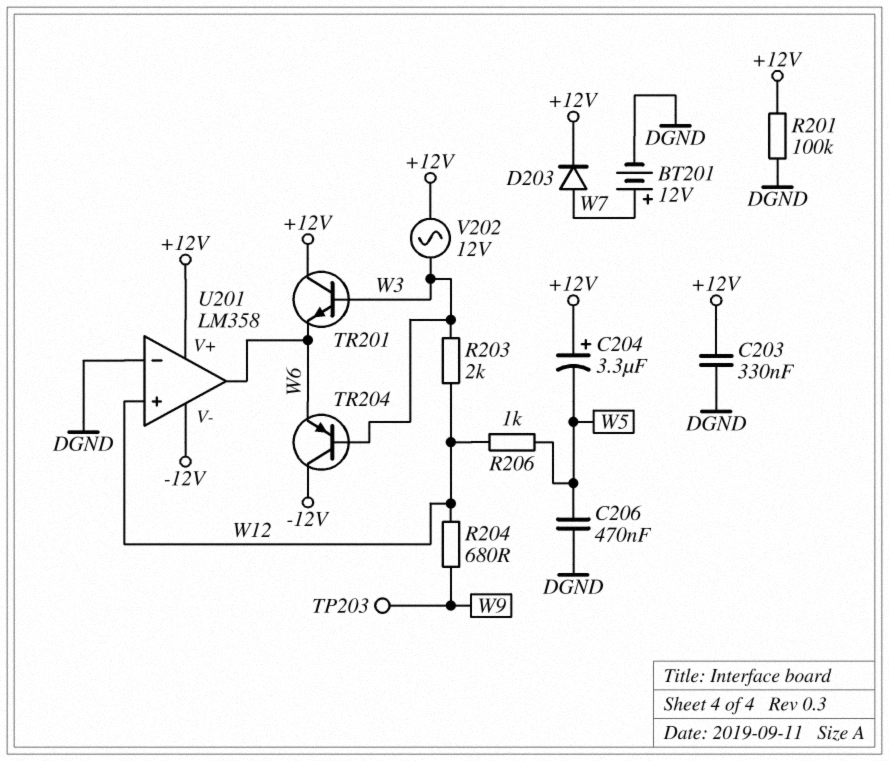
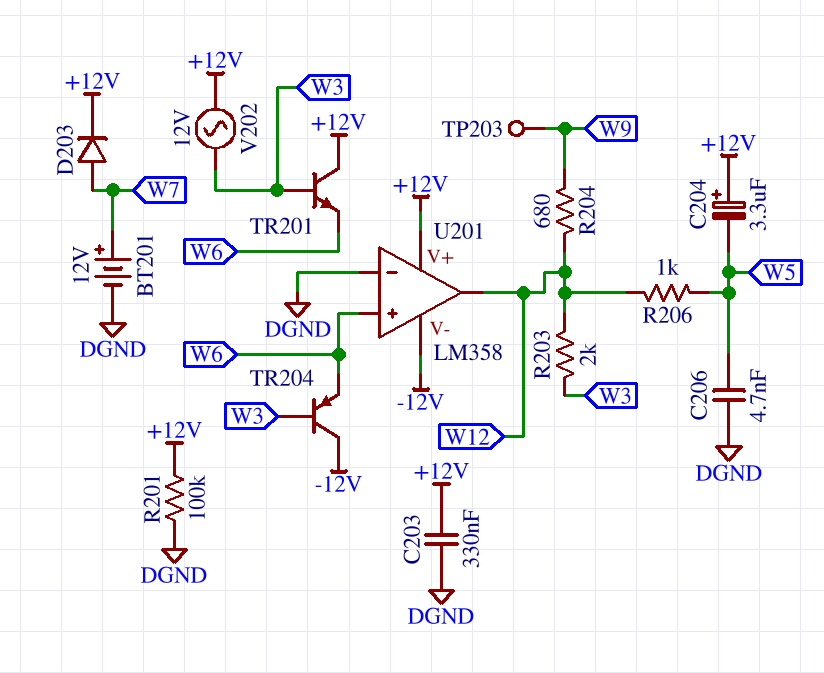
C206: 470nF (DGND, W5) -> 4.7nF (DGND, W5)
U201 pin in+: W12 -> W6
U201 pin out: W6 -> W12

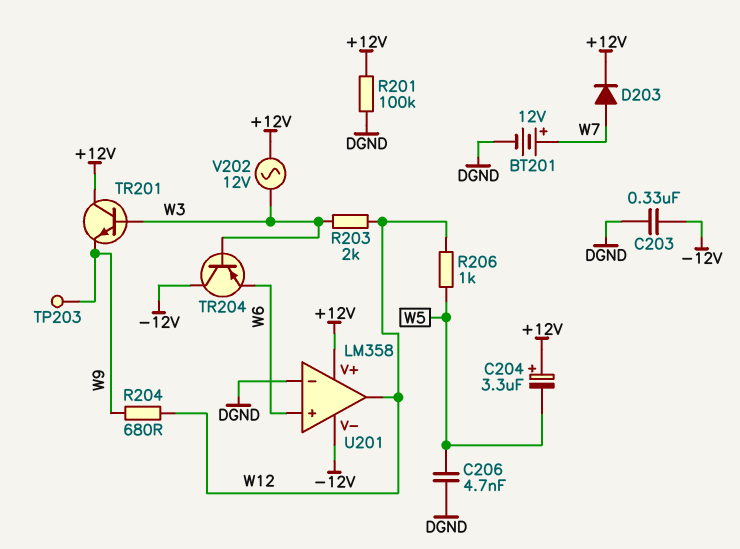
C203: 330nF (+12V, DGND) -> 330nF (-12V, DGND)
TR201: NPN (B W3, C +12V, E W6) -> NPN (B W3, C +12V, E W9)

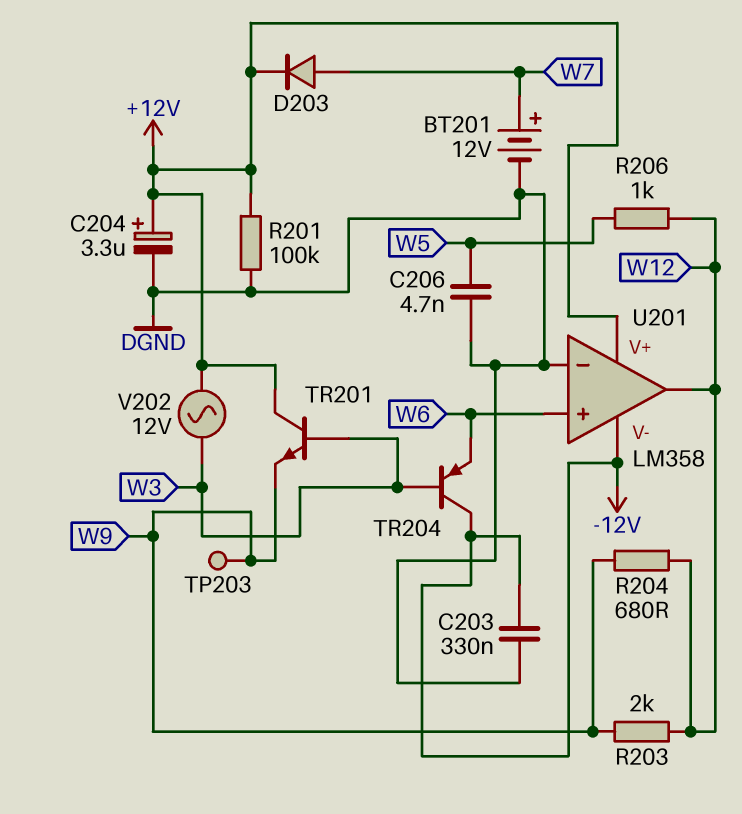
C204: 3.3uF (plus +12V, minus W5) -> 3.3uF (plus +12V, minus DGND)
R203: 2k (W3, W12) -> 2k (W9, W12)

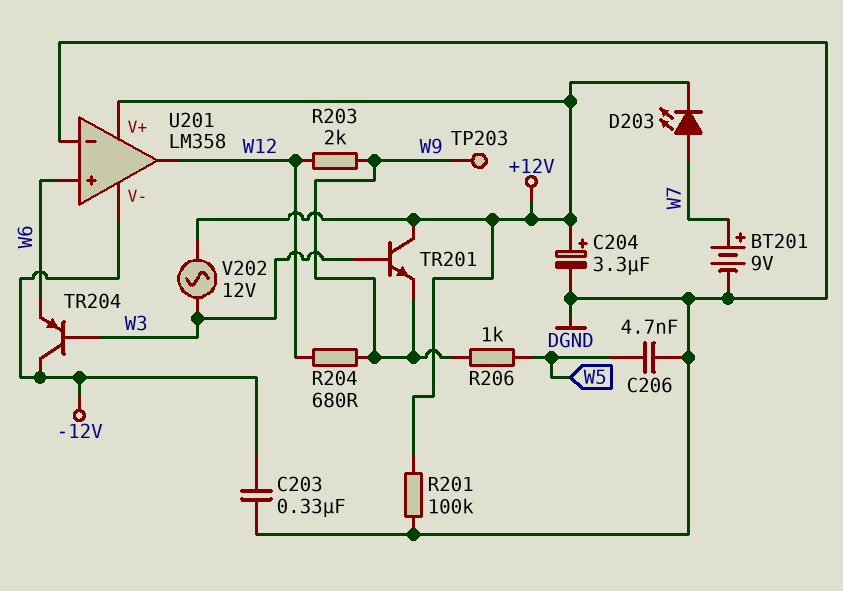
BT201: 12V (plus W7, minus DGND) -> 9V (plus W7, minus DGND)
D203: diode (A W7, K +12V) -> LED (A W7, K +12V)
R206: 1k (W5, W12) -> 1k (W5, W9)

